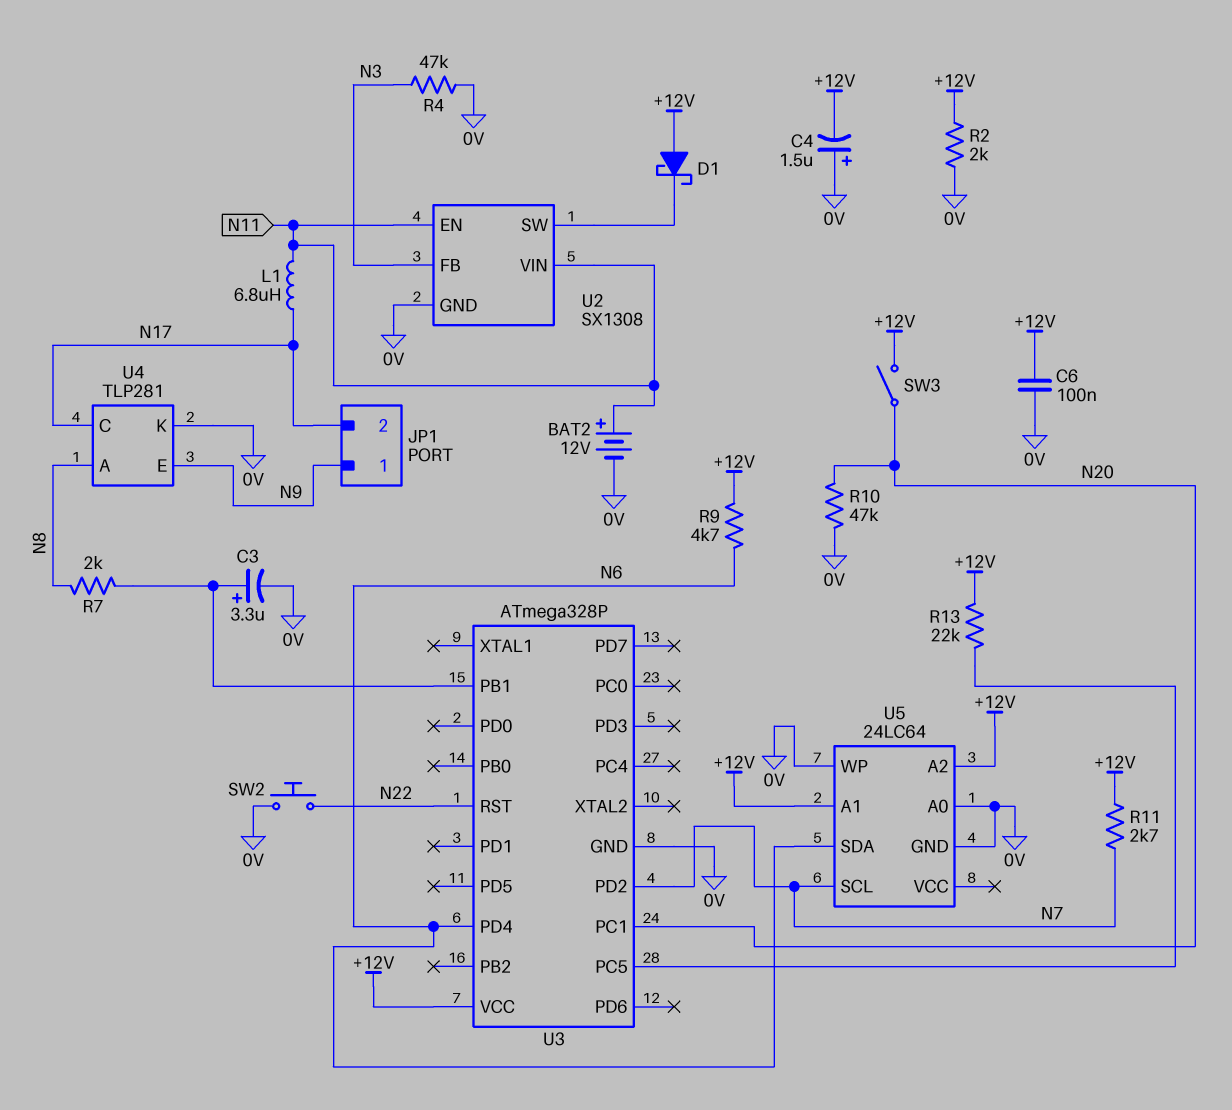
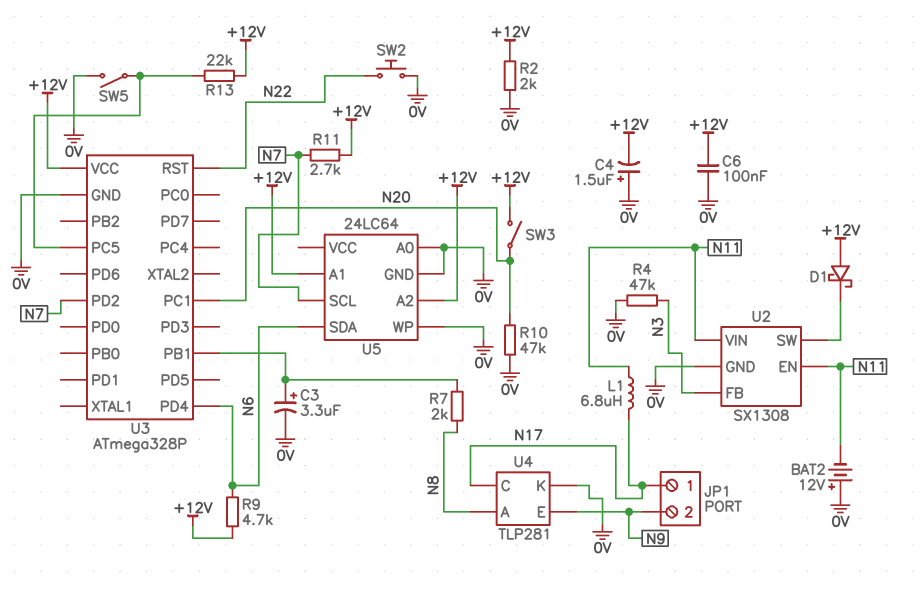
BAT2: 12V (plus N11, minus 0V) -> 12V (plus 0V, minus N11)
JP1 pin 1: N9 -> N17
JP1 pin 2: N17 -> N9
SW5: none -> switch (0V, U3/PC5)

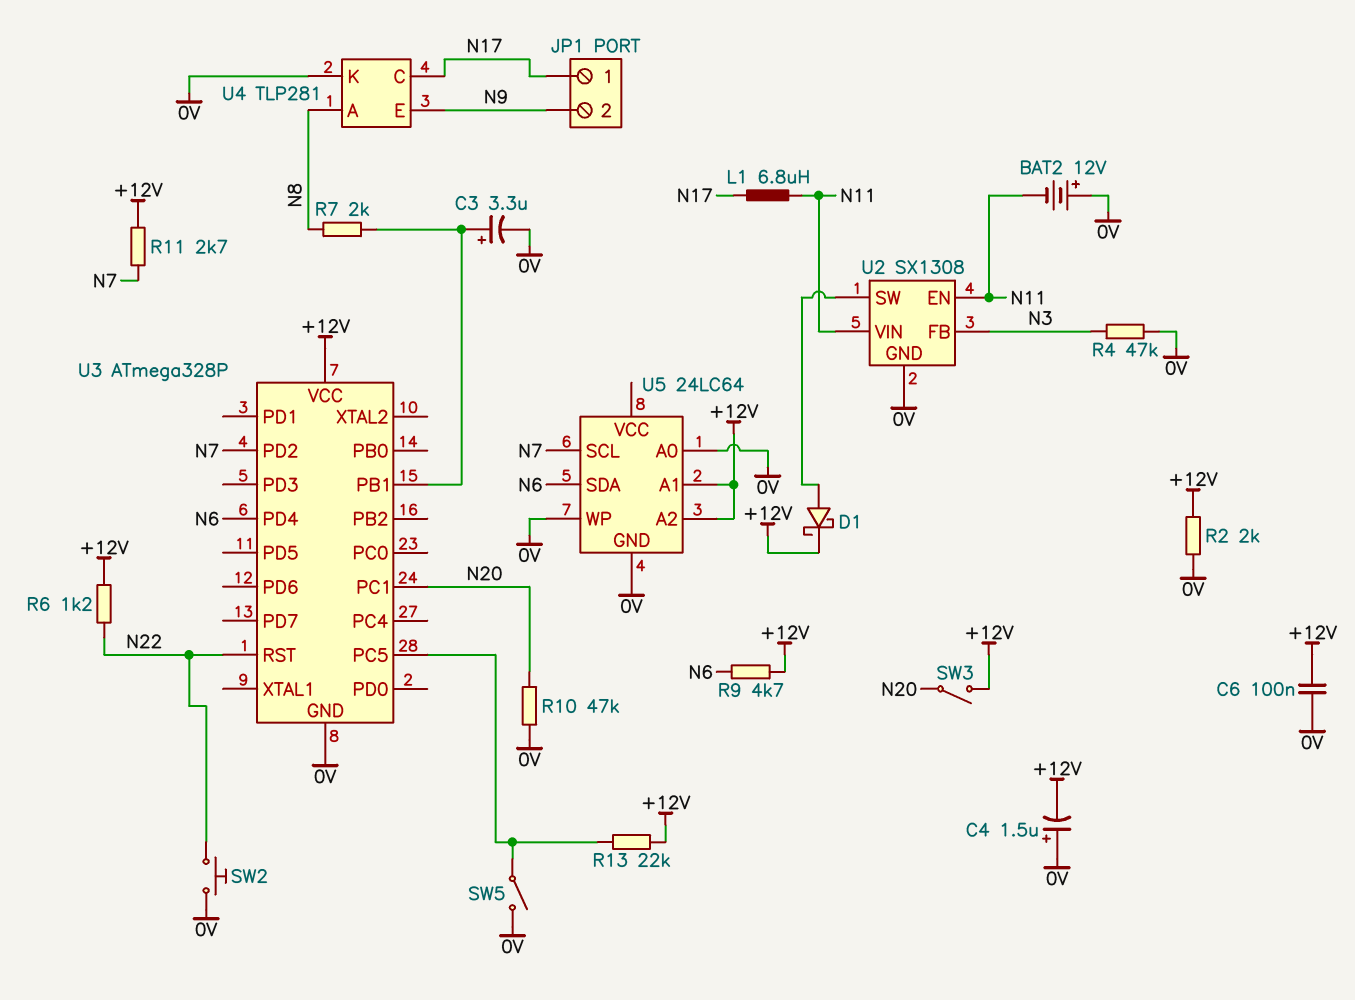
D1: schottky (A +12V, K U2/SW) -> schottky (A U2/SW, K +12V)
R6: none -> 1.2k (+12V, N22)

